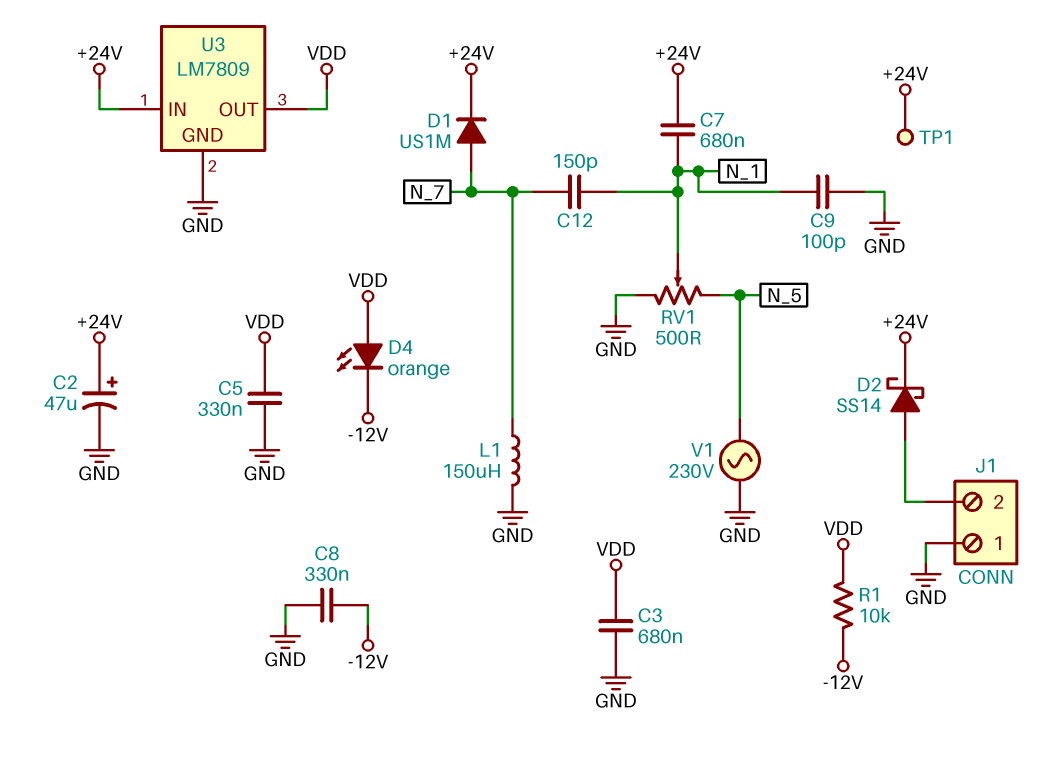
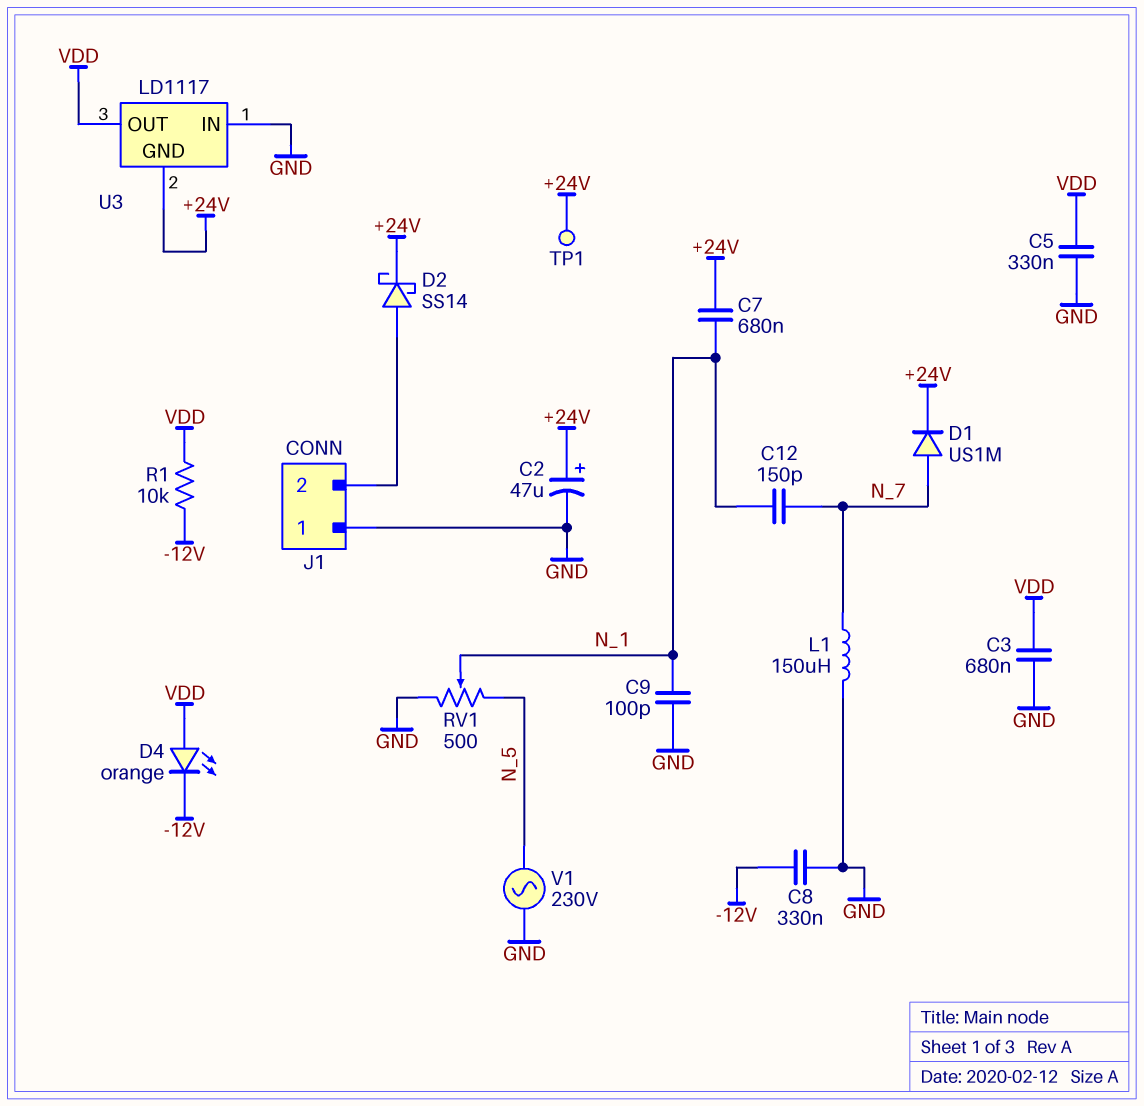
U3: LM7809 -> LD1117
U3 pin GND: GND -> +24V
U3 pin IN: +24V -> GND

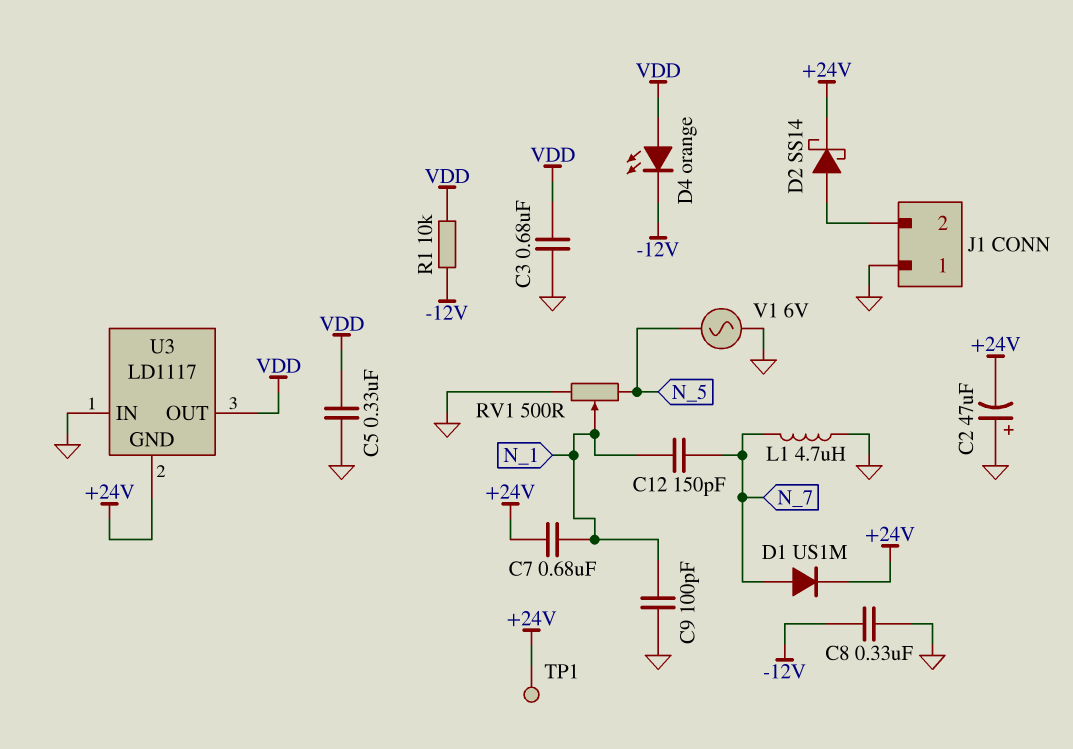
C2: 47uF (plus +24V, minus GND) -> 47uF (plus GND, minus +24V)
L1: 150uH (GND, N_7) -> 4.7uH (GND, N_7)
V1: AC 230V (GND, N_5) -> AC 6V (GND, N_5)

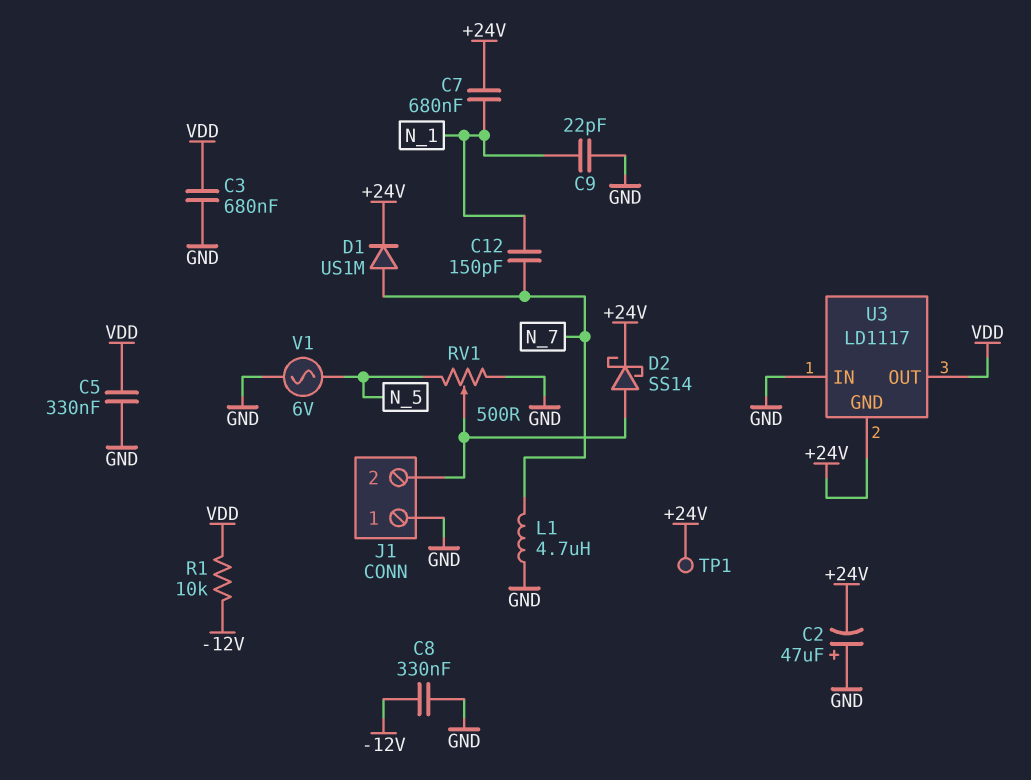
C9: 100pF (GND, N_1) -> 22pF (GND, N_1)
D4: LED orange (A VDD, K -12V) -> none
RV1: 500 (GND, N_5, wiper N_1) -> 500 (GND, N_5, wiper J1/2)

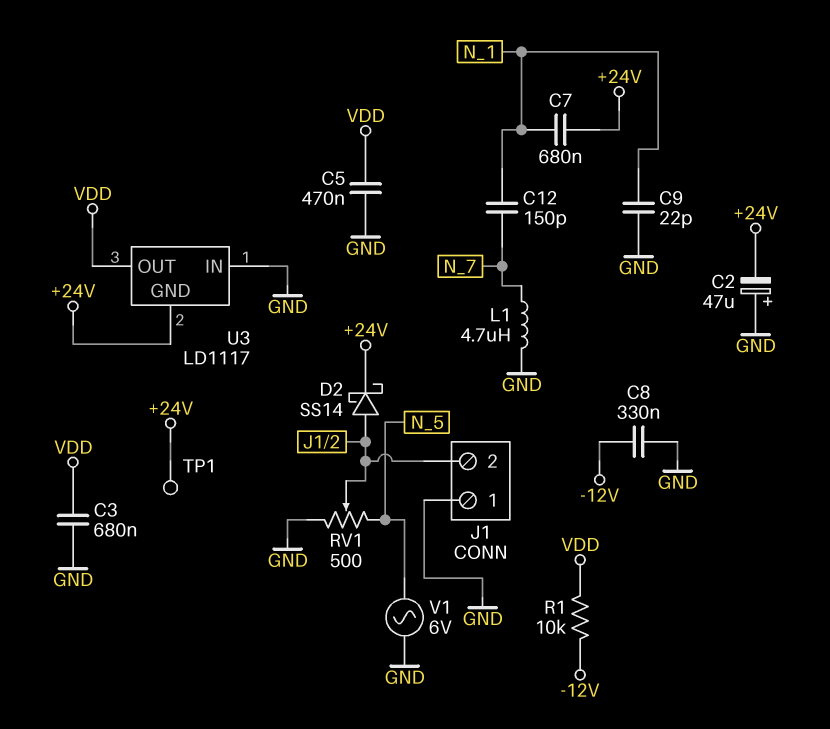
C5: 330nF (GND, VDD) -> 470nF (GND, VDD)
D1: diode US1M (A N_7, K +24V) -> none

